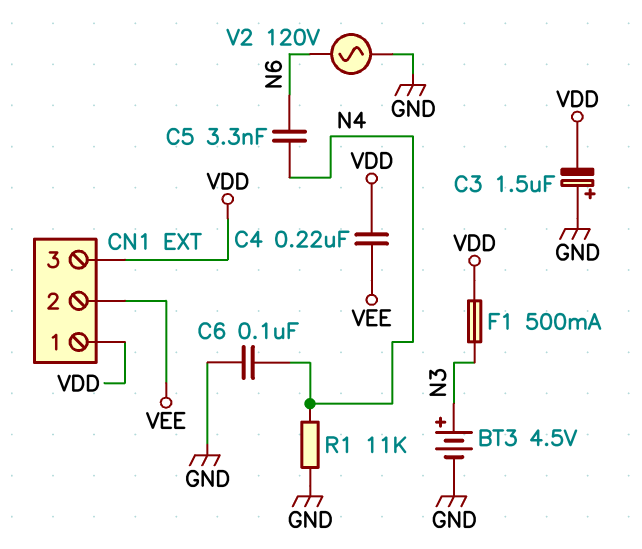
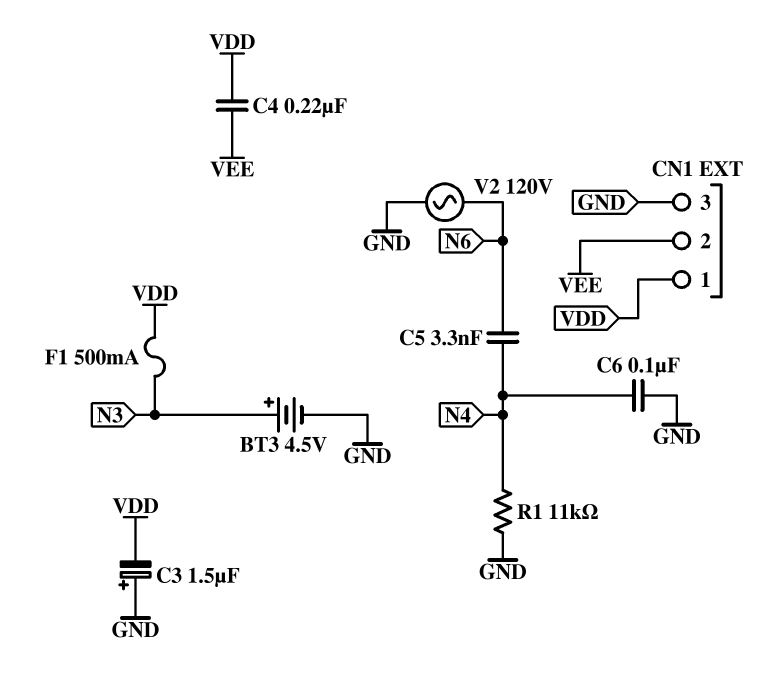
CN1 pin 3: VDD -> GND

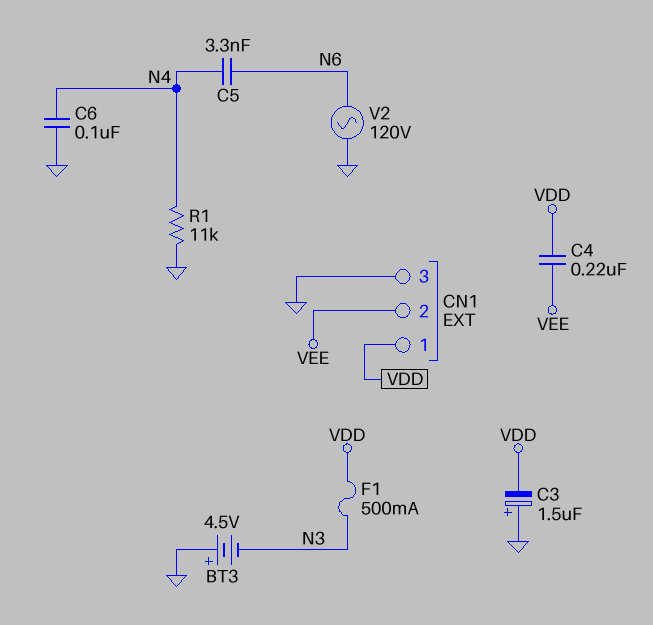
BT3: 4.5V (plus N3, minus GND) -> 4.5V (plus GND, minus N3)

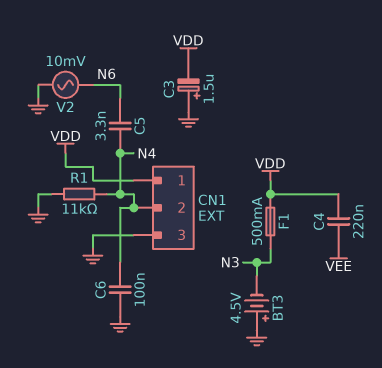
CN1 pin 2: VEE -> N4
V2: AC 120V (GND, N6) -> AC 10mV (GND, N6)

